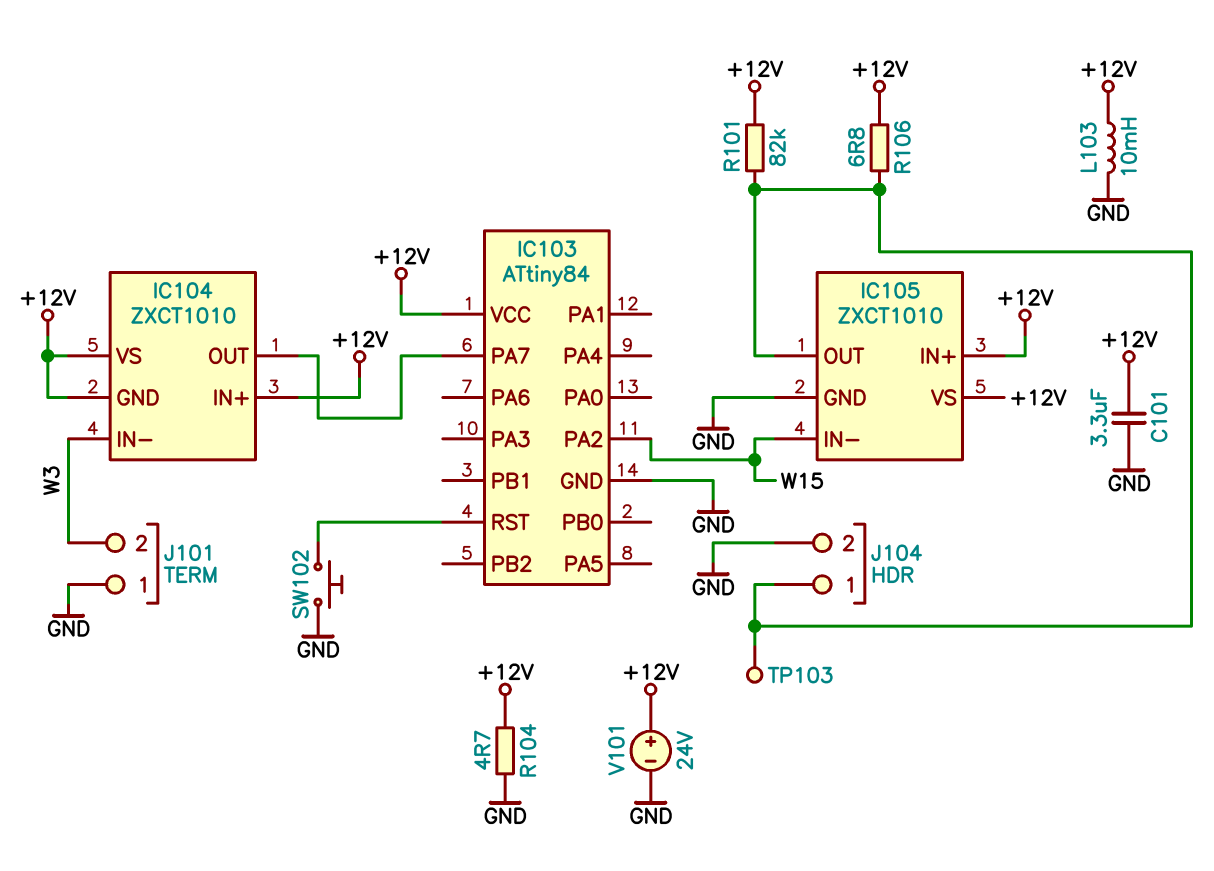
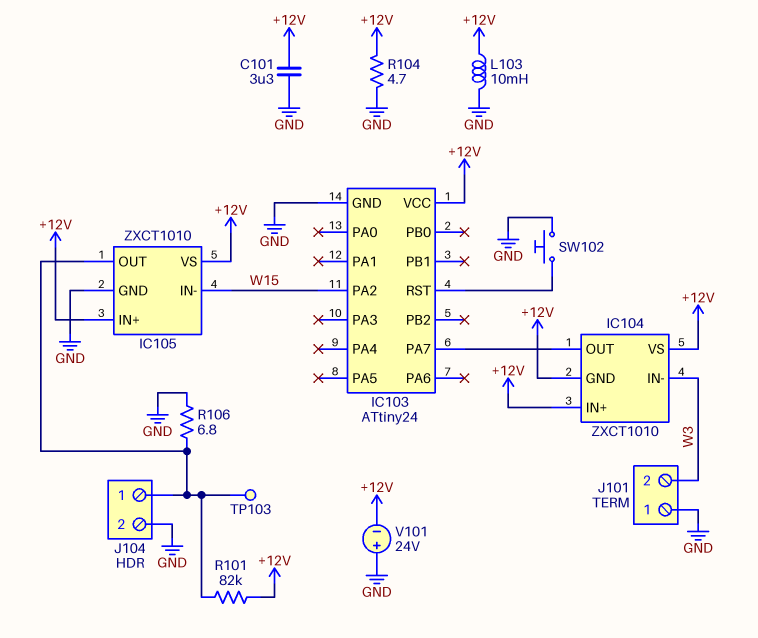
IC103: ATtiny84 -> ATtiny24
R106: 6.8 (+12V, IC105/OUT) -> 6.8 (GND, IC105/OUT)
V101: 24V (plus +12V, minus GND) -> 24V (plus GND, minus +12V)

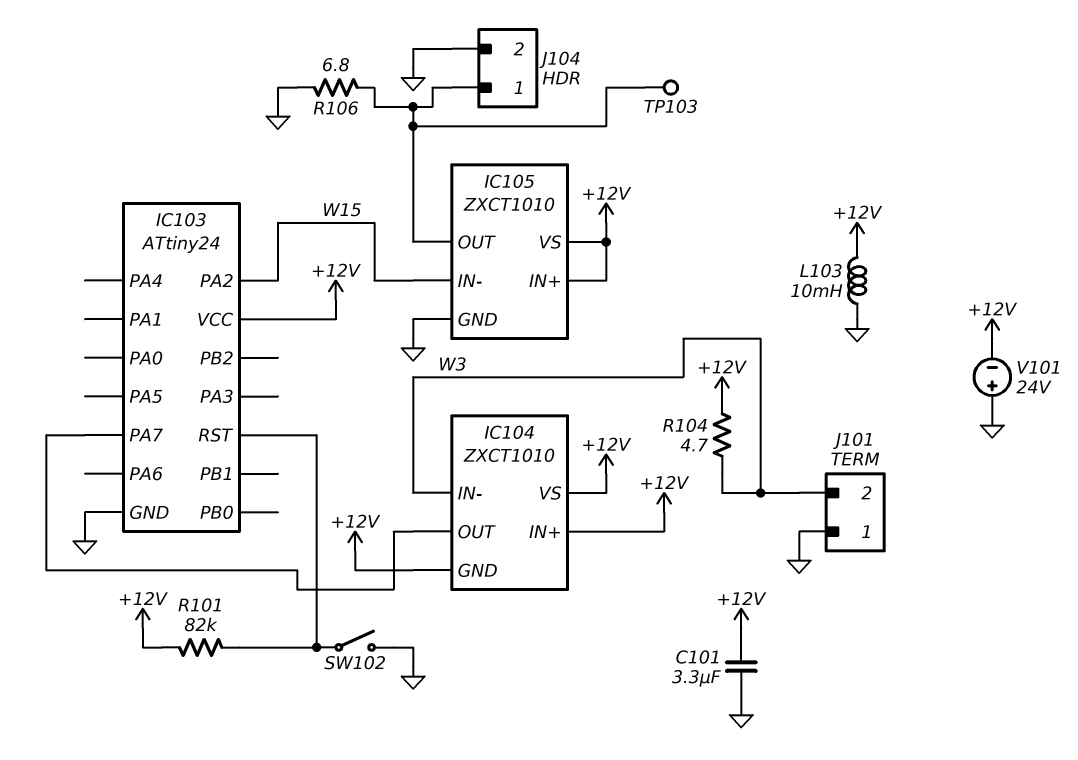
R101: 82k (+12V, IC105/OUT) -> 82k (+12V, IC103/RST)
R104: 4.7 (+12V, GND) -> 4.7 (+12V, W3)
SW102: button (GND, IC103/RST) -> switch (GND, IC103/RST)

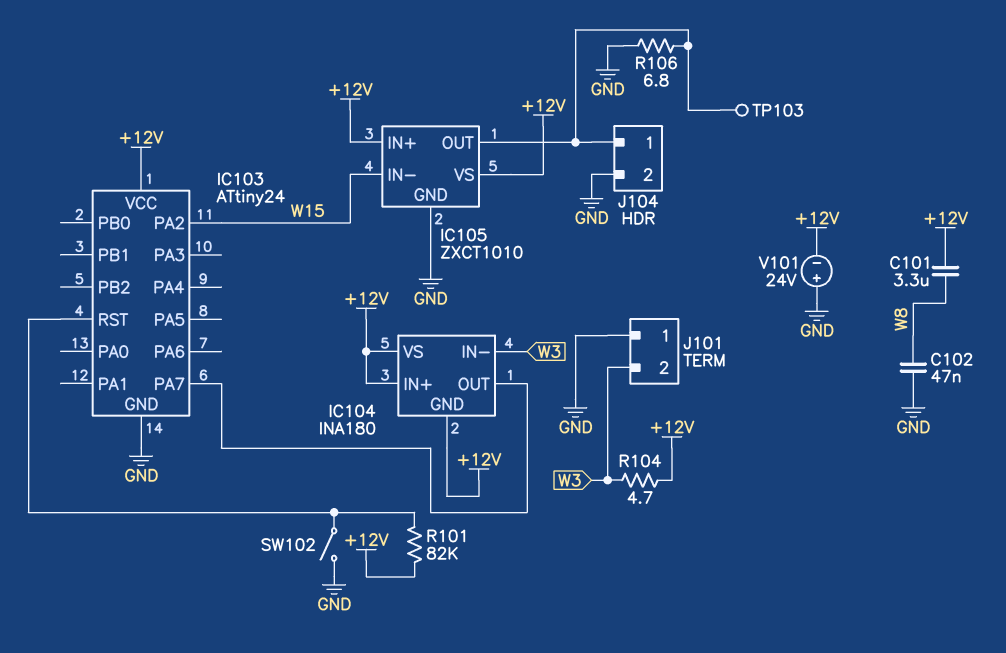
C101: 3.3uF (+12V, GND) -> 3.3uF (+12V, W8)
C102: none -> 47nF (GND, W8)
IC104: ZXCT1010 -> INA180
L103: 10mH (+12V, GND) -> none

